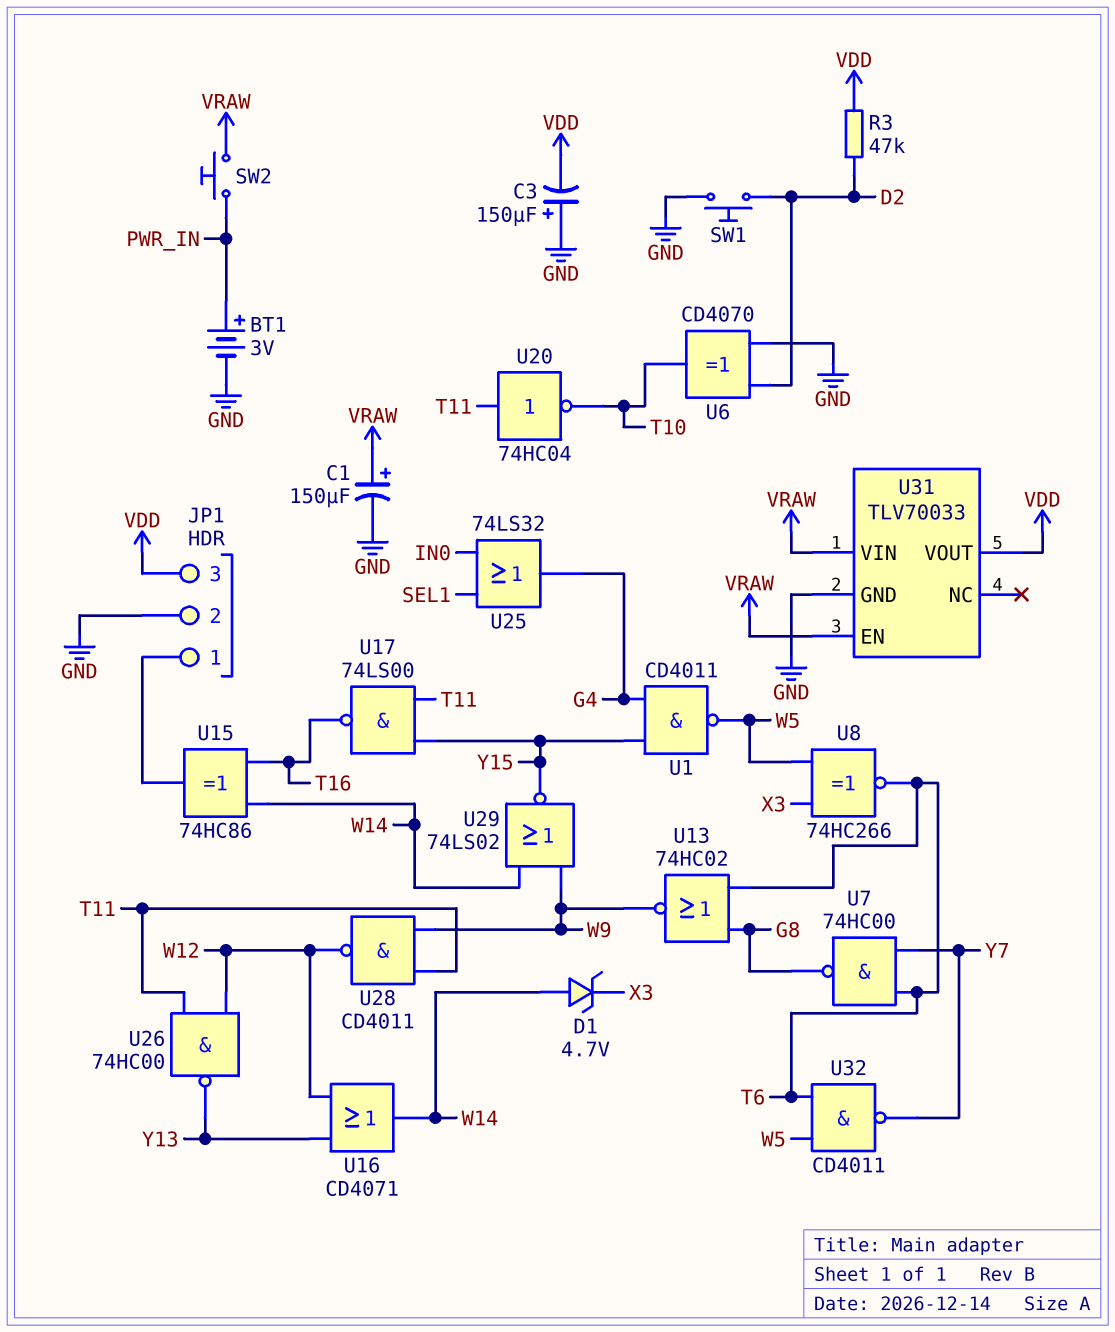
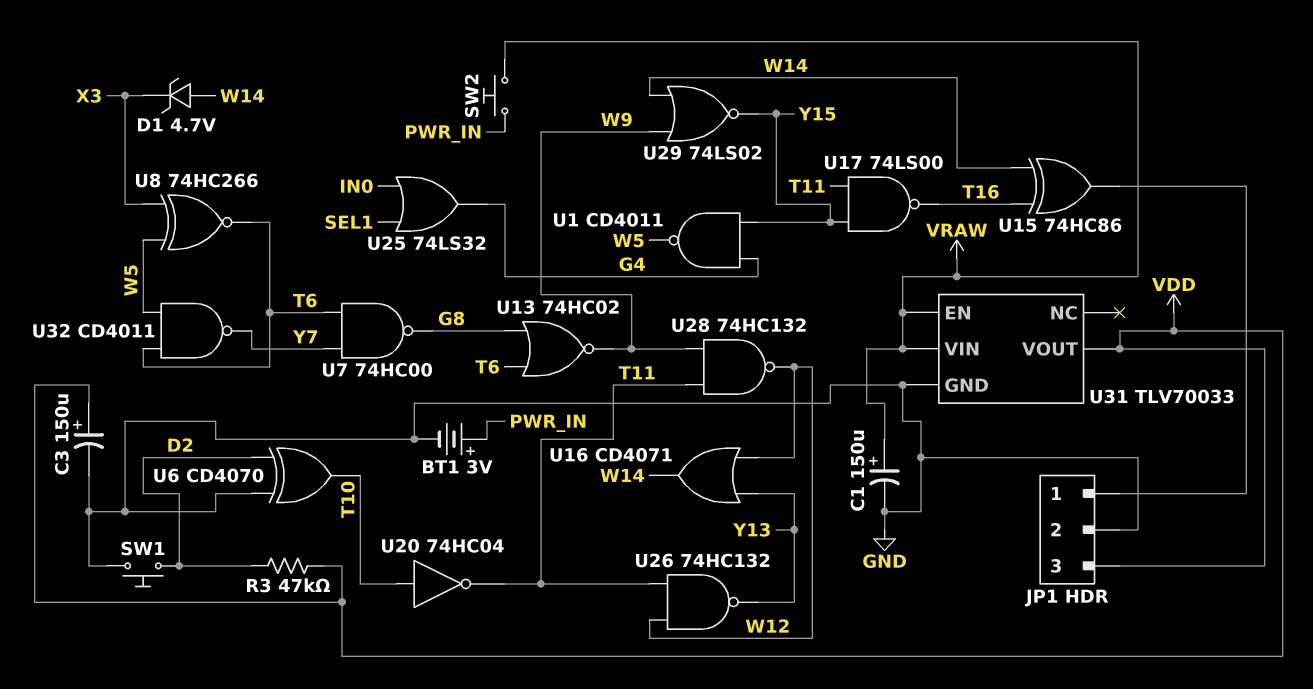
C3: 150uF (plus GND, minus VDD) -> 150uF (plus VDD, minus GND)
U20: NOT 74HC04 (in T11, out T10) -> NOT 74HC04 (in T10, out T11)
U26: NAND 74HC00 (in T11, in W12, out Y13) -> NAND 74HC132 (in T11, in W12, out Y13)
U28: NAND CD4011 (in T11, in W9, out W12) -> NAND 74HC132 (in T11, in W9, out W12)

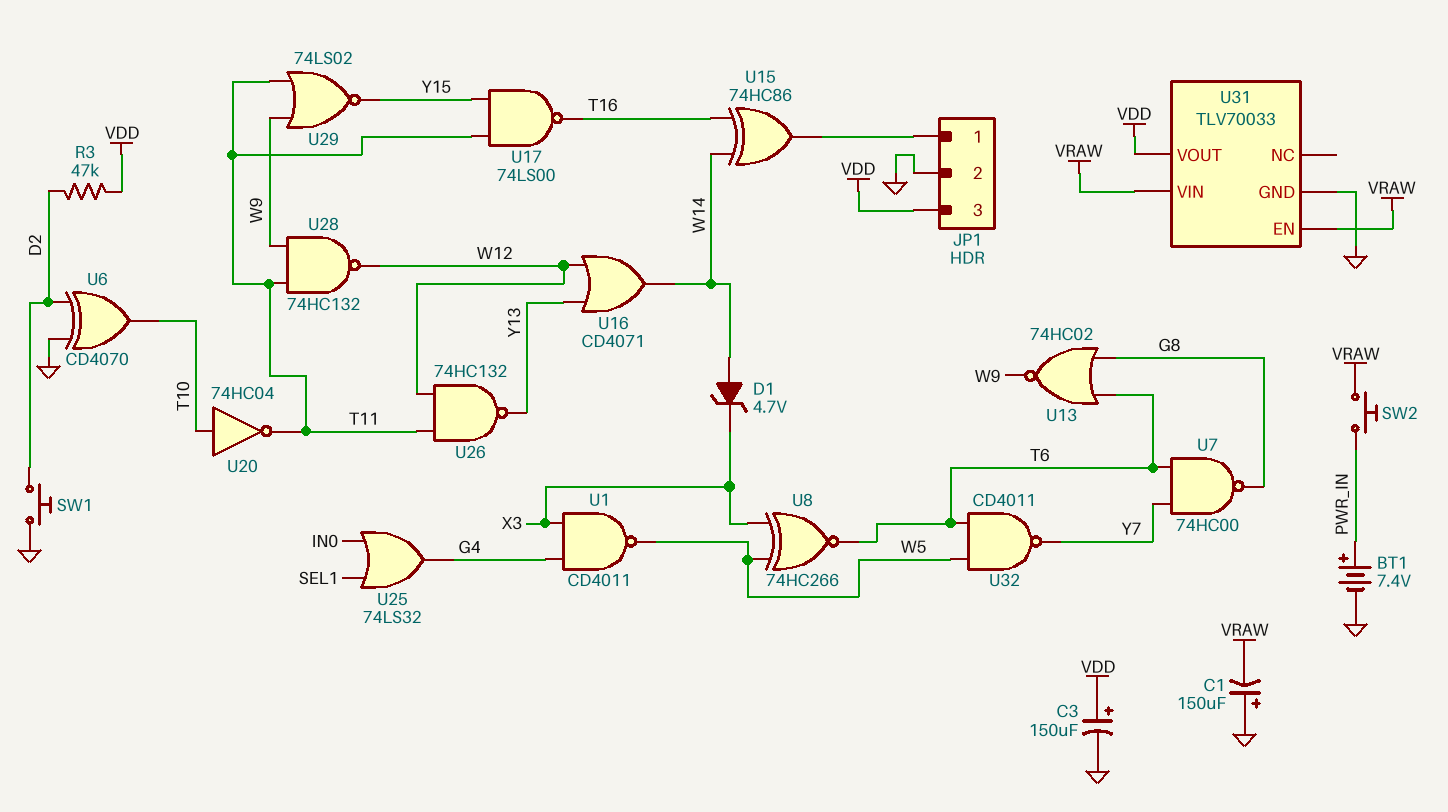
BT1: 3V (plus PWR_IN, minus GND) -> 7.4V (plus PWR_IN, minus GND)
C1: 150uF (plus VRAW, minus GND) -> 150uF (plus GND, minus VRAW)
U1: NAND CD4011 (in G4, in Y15, out W5) -> NAND CD4011 (in G4, in X3, out W5)
U29: NOR 74LS02 (in W9, in W14, out Y15) -> NOR 74LS02 (in T11, in W9, out Y15)

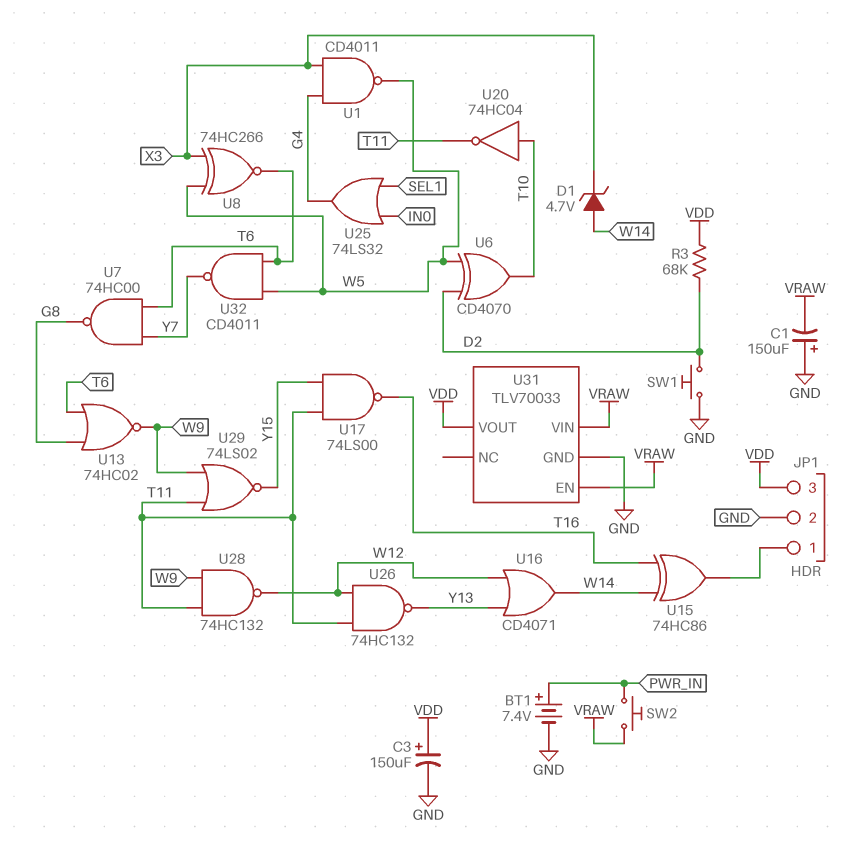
R3: 47k (D2, VDD) -> 68k (D2, VDD)
U6: XOR CD4070 (in D2, in GND, out T10) -> XOR CD4070 (in D2, in W5, out T10)

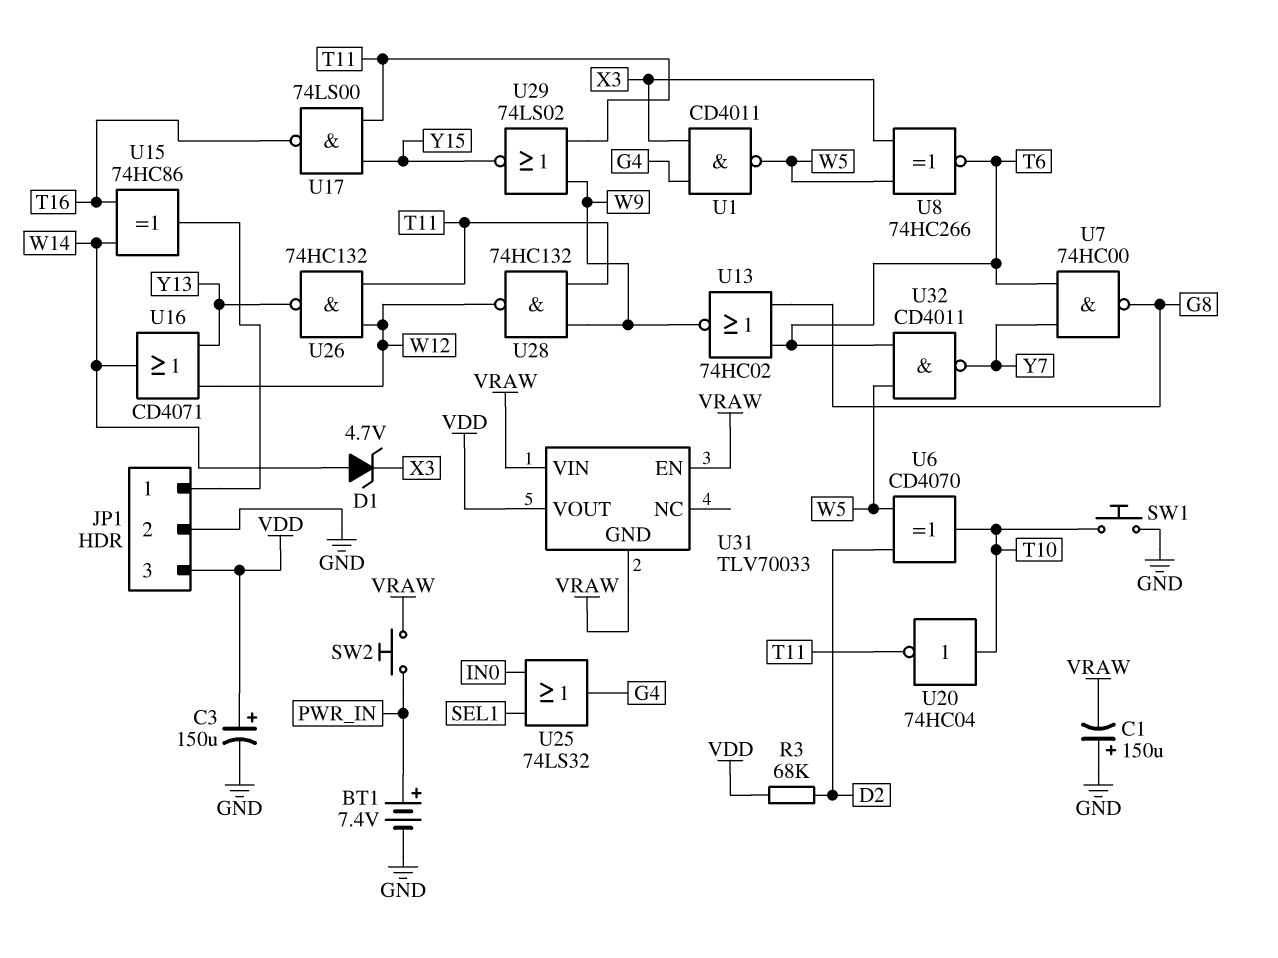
SW1: button (D2, GND) -> button (GND, T10)
U31 pin GND: GND -> VRAW

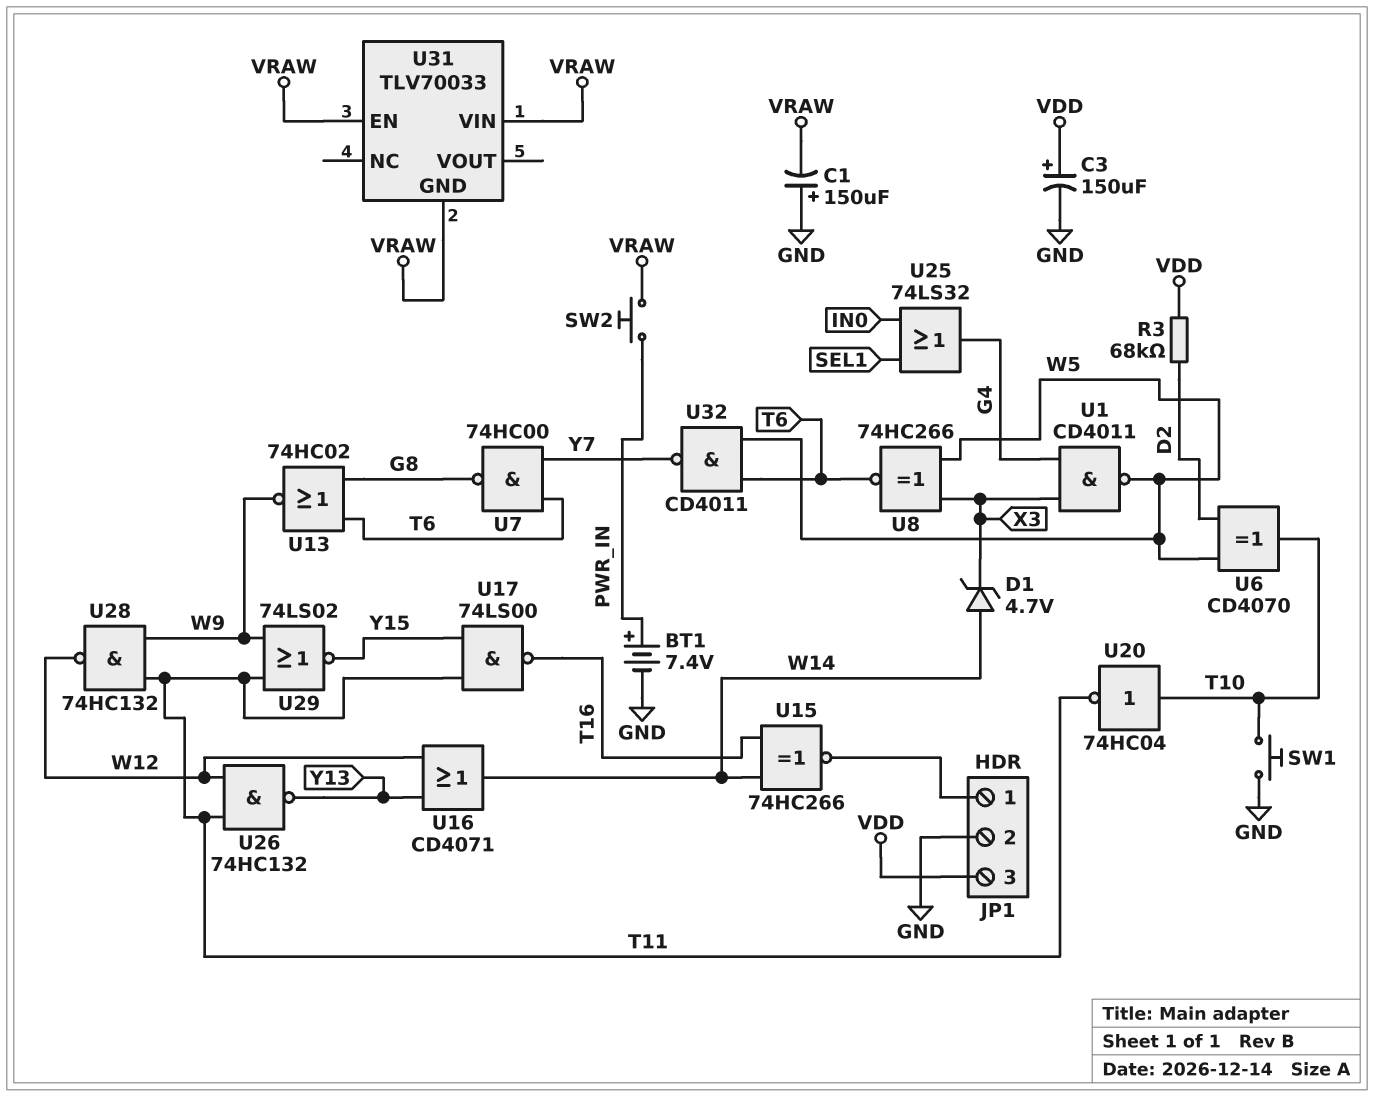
U15: XOR 74HC86 (in T16, in W14, out JP1/1) -> XNOR 74HC266 (in T16, in W14, out JP1/1)
U31 pin VOUT: VDD -> none

